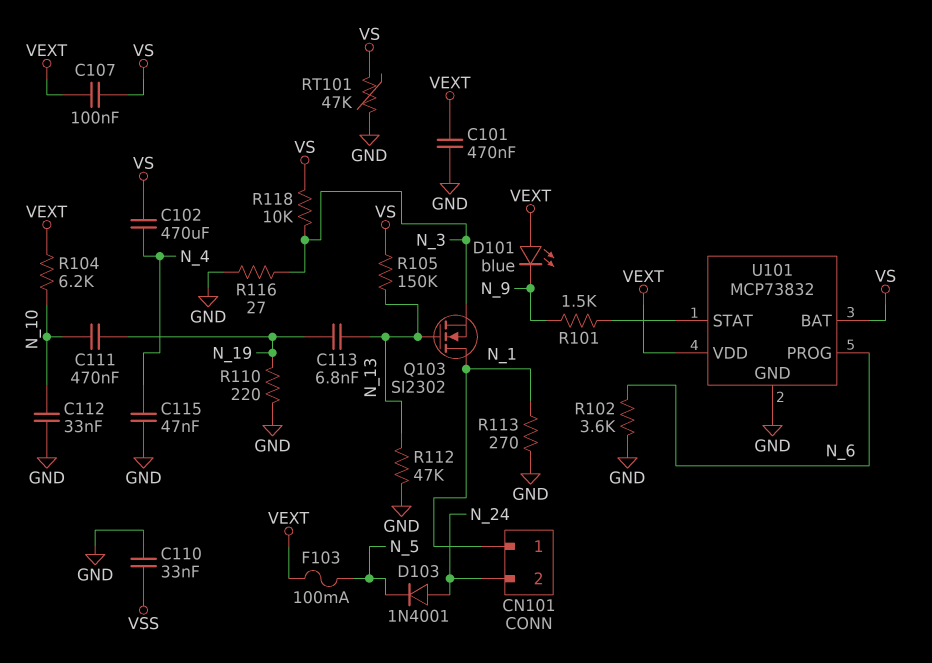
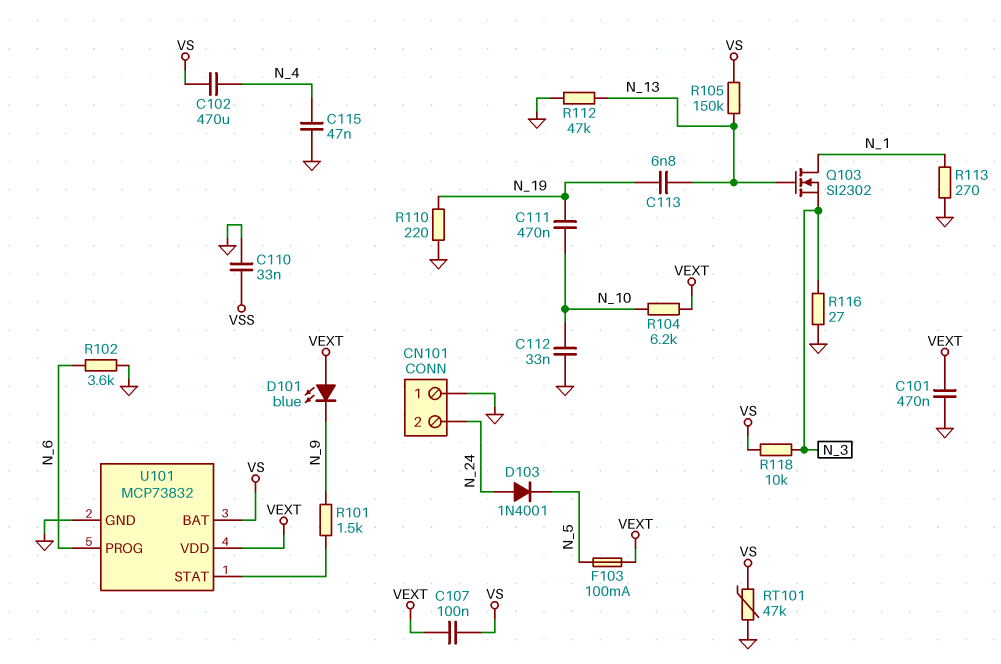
CN101 pin 1: N_1 -> GND

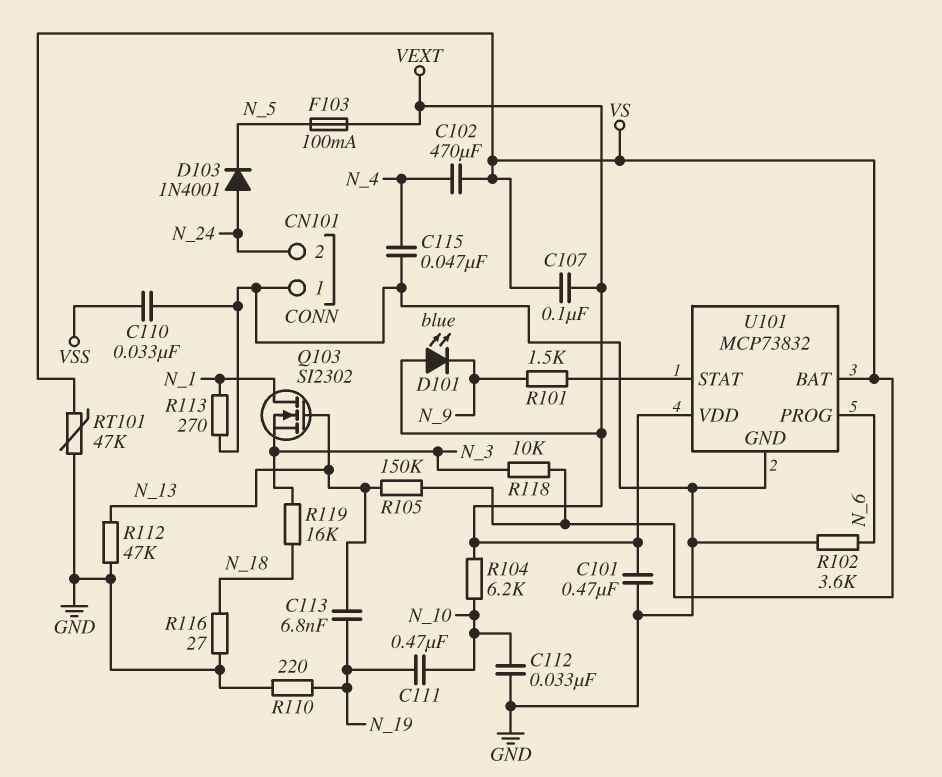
R116: 27 (GND, N_3) -> 27 (GND, N_18)
R119: none -> 16k (N_3, N_18)

